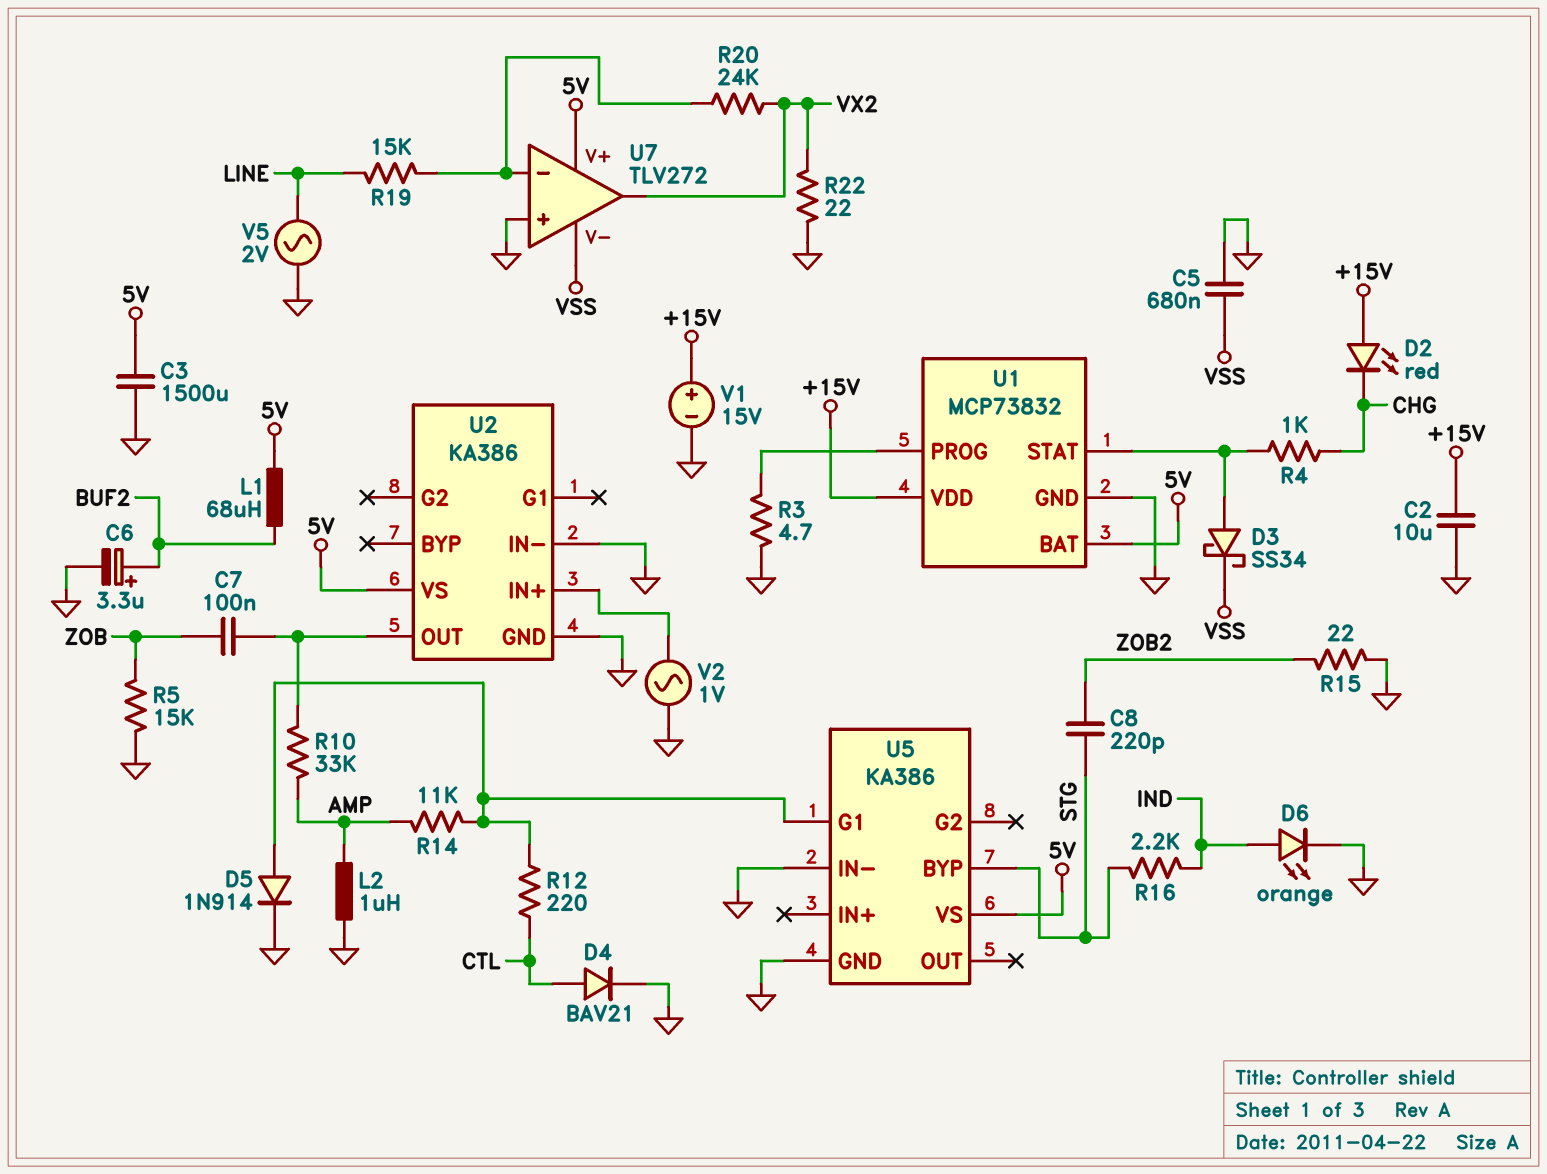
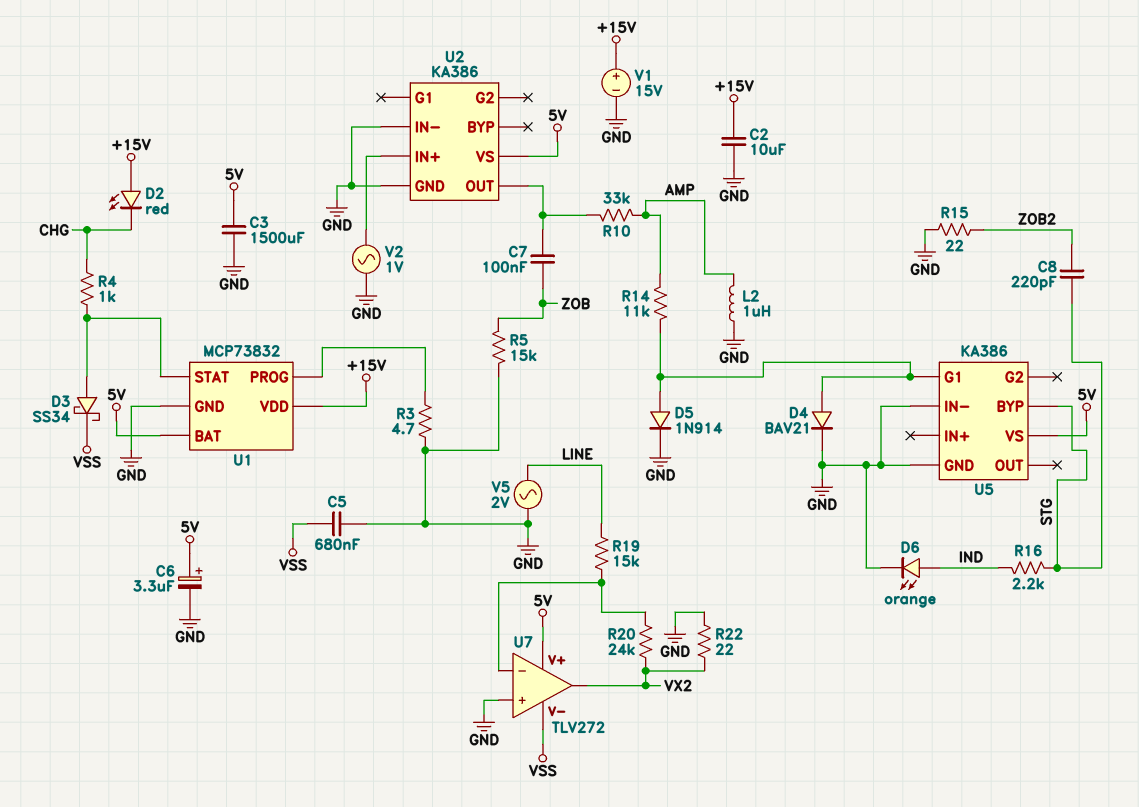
C6: 3.3uF (plus BUF2, minus GND) -> 3.3uF (plus 5V, minus GND)
D4: diode BAV21 (A CTL, K GND) -> diode BAV21 (A U5/G1, K GND)
L1: 68uH (5V, BUF2) -> none
R12: 220 (CTL, U5/G1) -> none

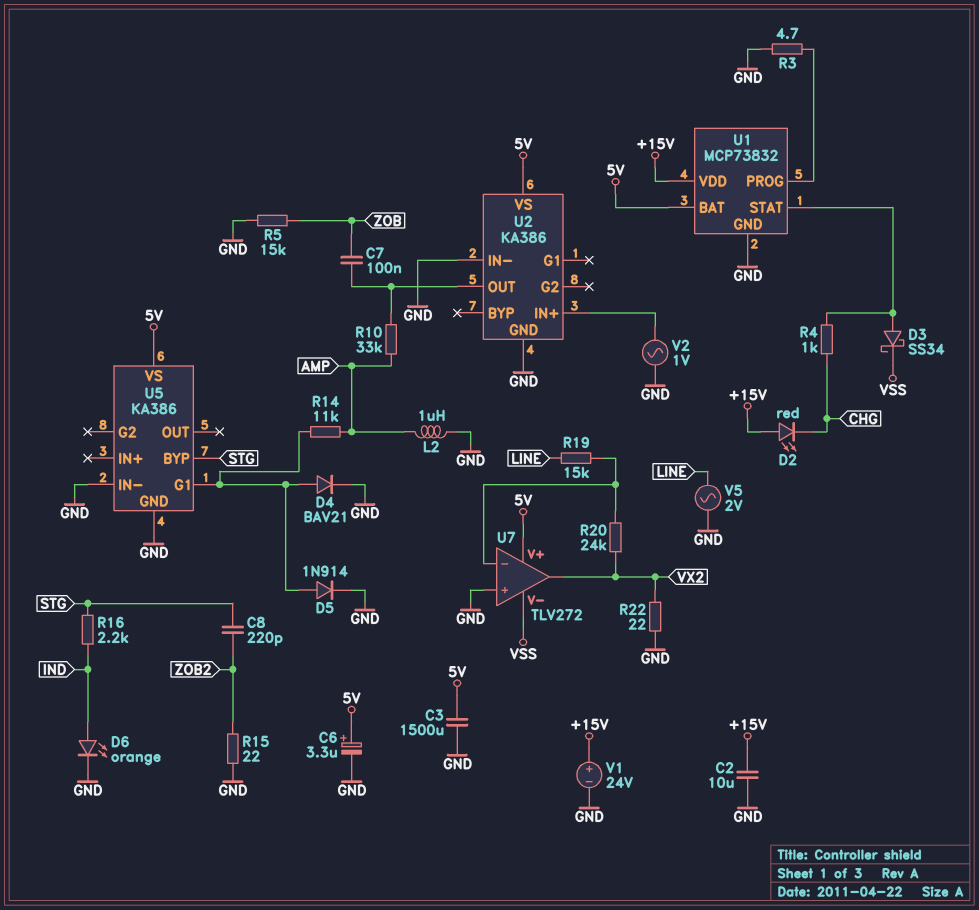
C5: 680nF (GND, VSS) -> none
V1: 15V (plus +15V, minus GND) -> 24V (plus +15V, minus GND)

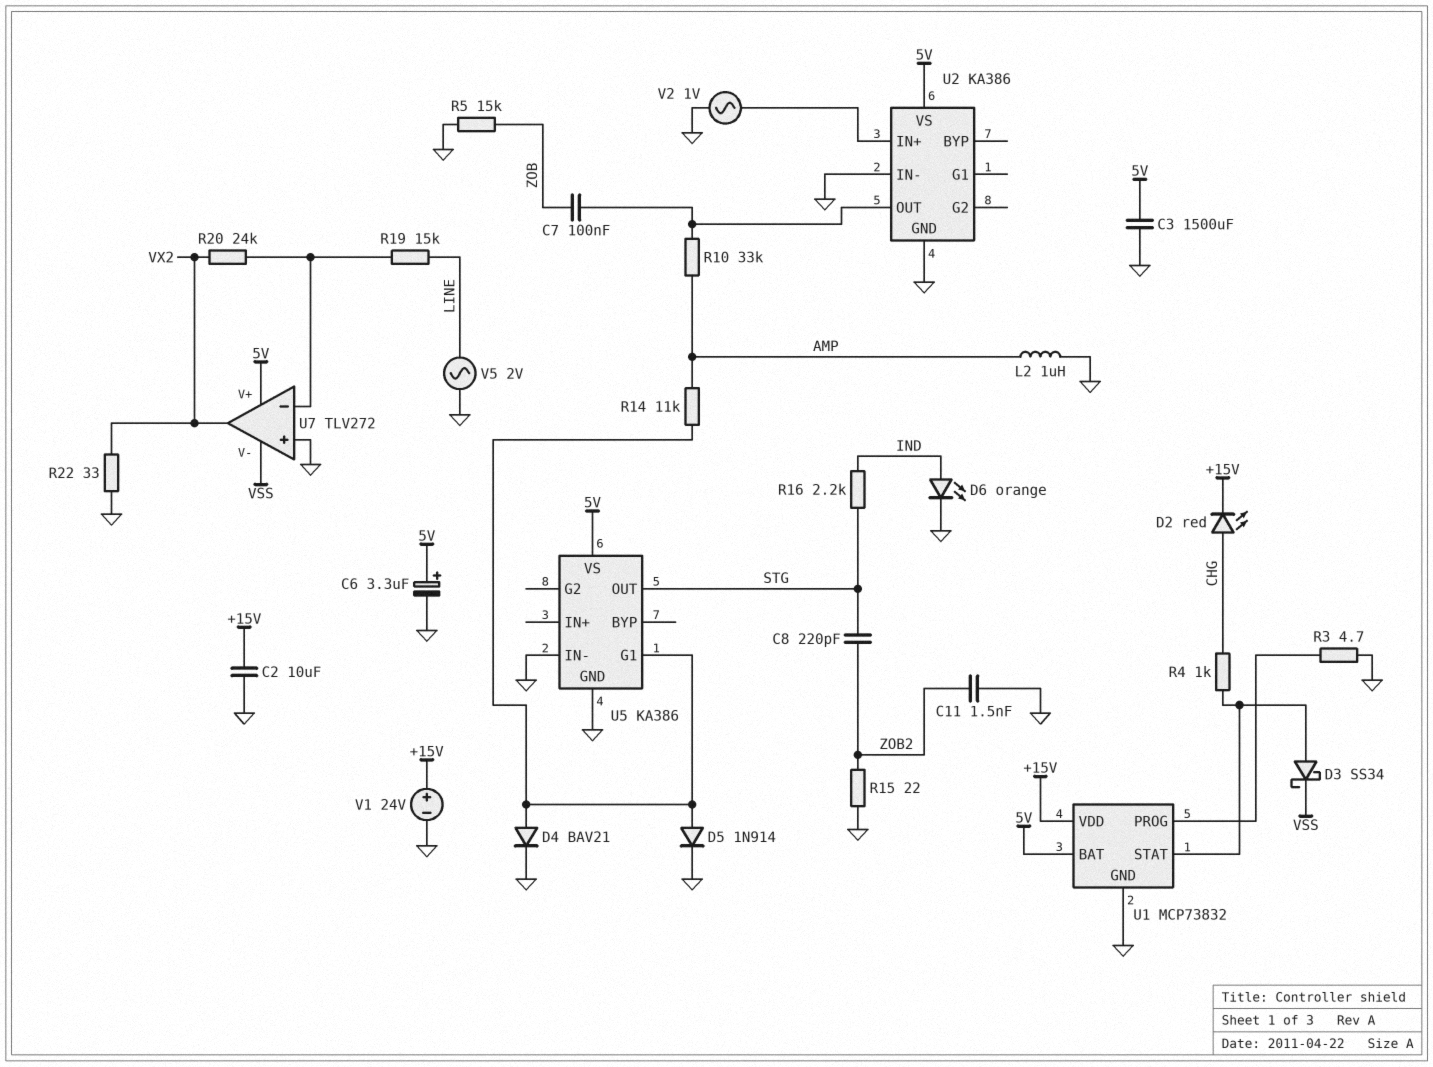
C11: none -> 1.5nF (GND, ZOB2)
D2: LED red (A +15V, K CHG) -> LED red (A CHG, K +15V)
R22: 22 (GND, VX2) -> 33 (GND, VX2)
U5 pin BYP: STG -> none
U5 pin OUT: none -> STG

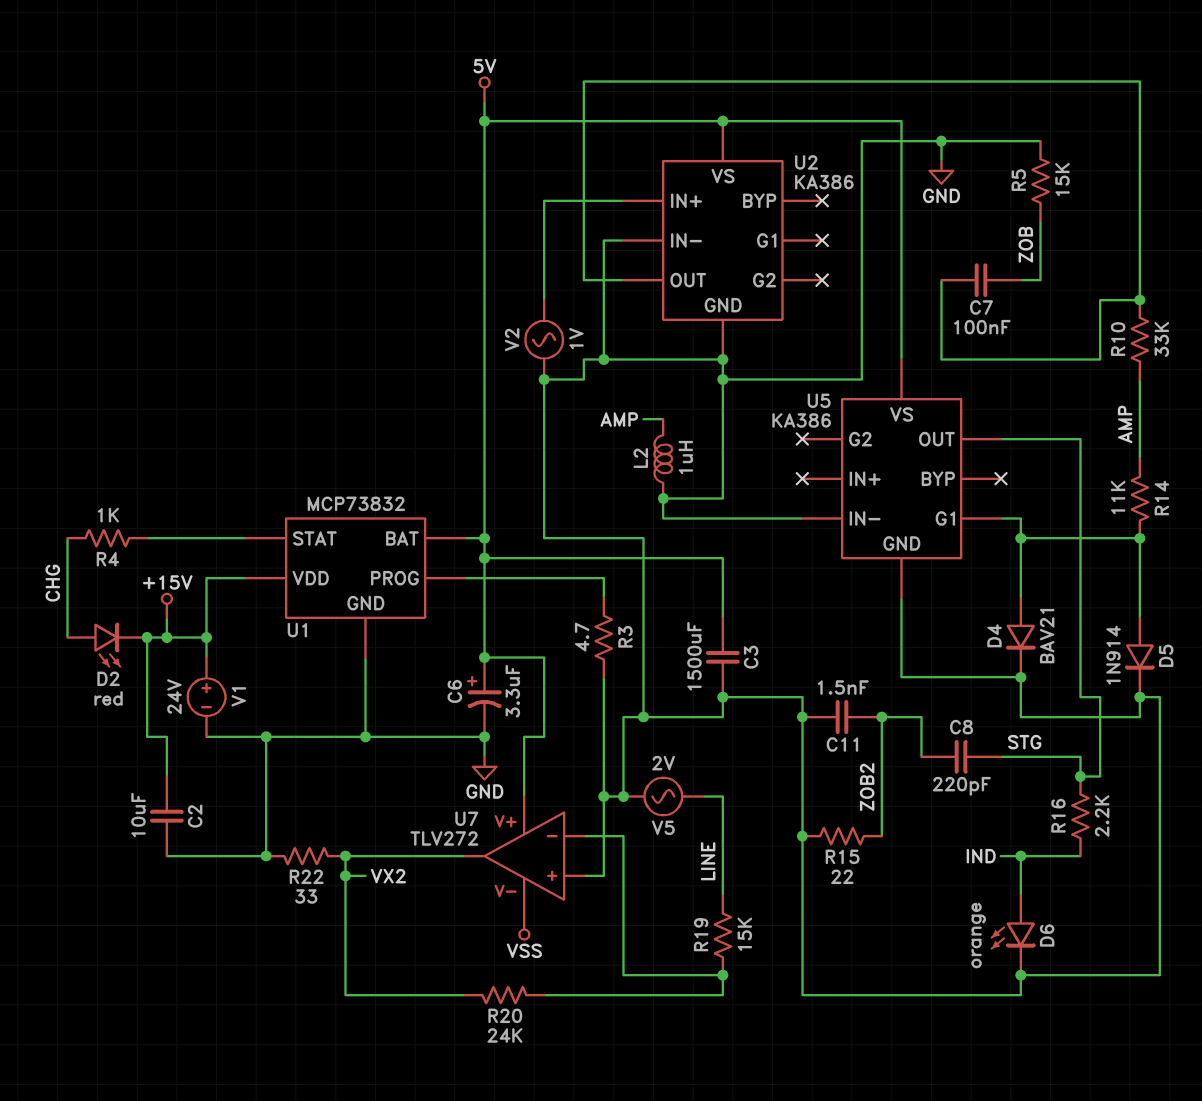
D3: schottky SS34 (A U1/STAT, K VSS) -> none

